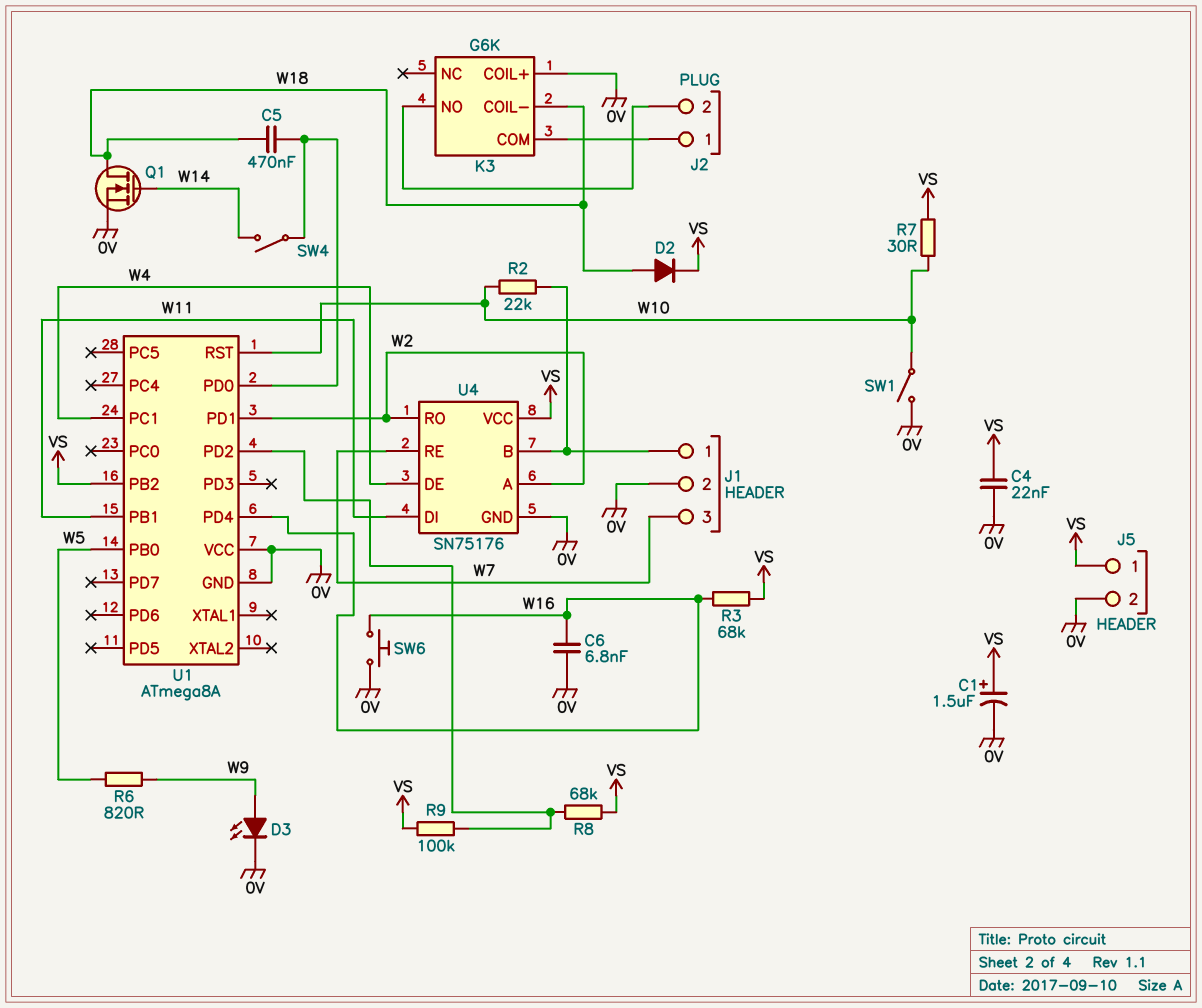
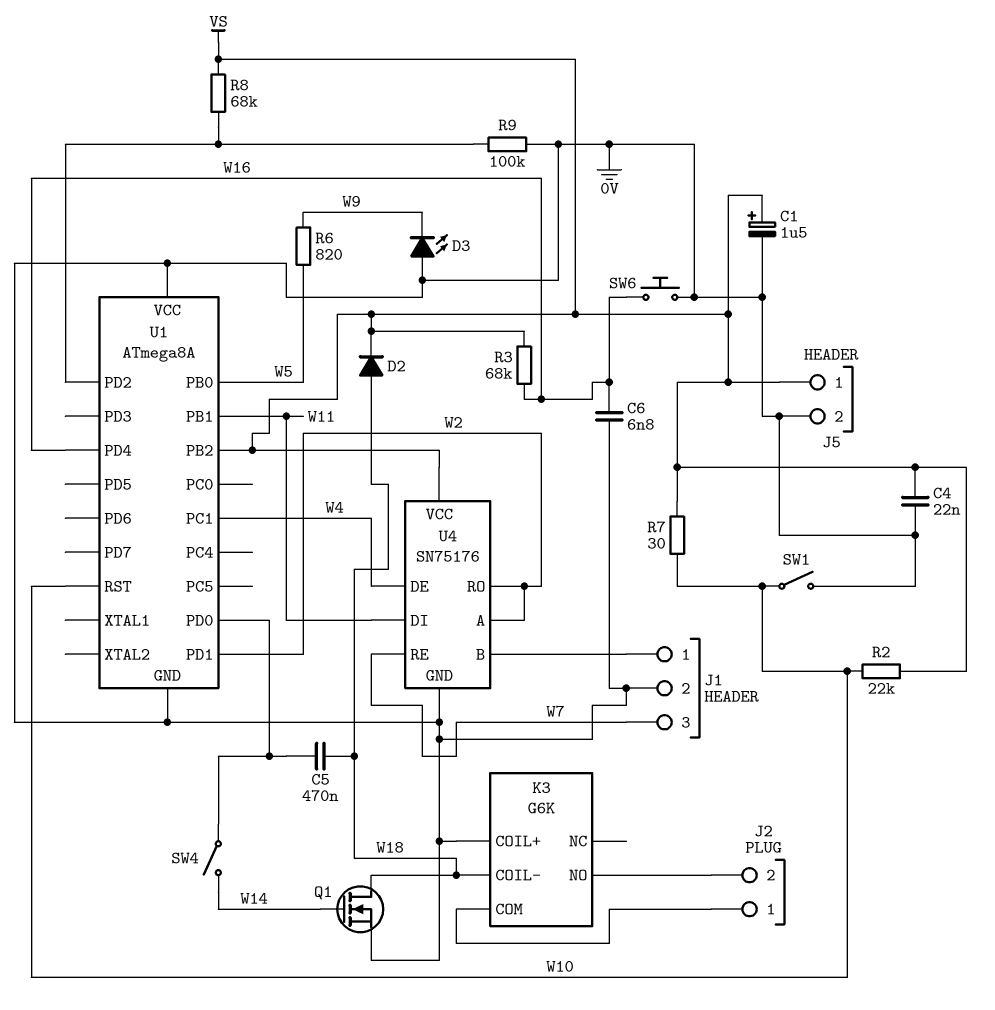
D3: LED (A W9, K 0V) -> LED (A 0V, K W9)
R2: 22k (J1/1, W10) -> 22k (VS, W10)
R9: 100k (U1/PD2, VS) -> 100k (0V, U1/PD2)

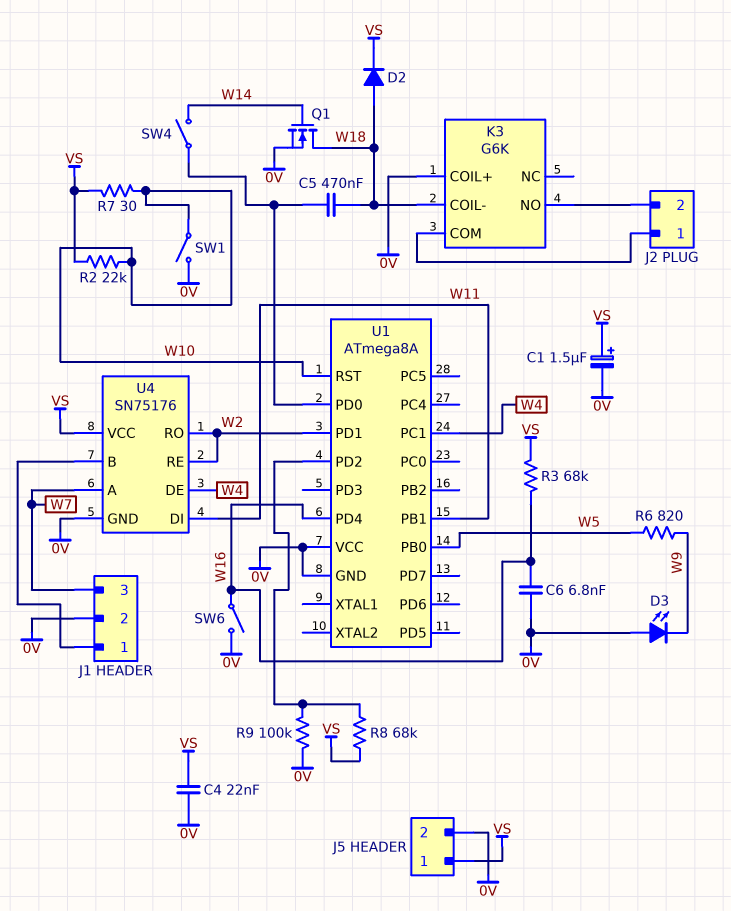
SW6: button (0V, W16) -> switch (0V, W16)
U1 pin PB2: VS -> none
U4 pin A: W2 -> W7
U4 pin RE: W7 -> W2

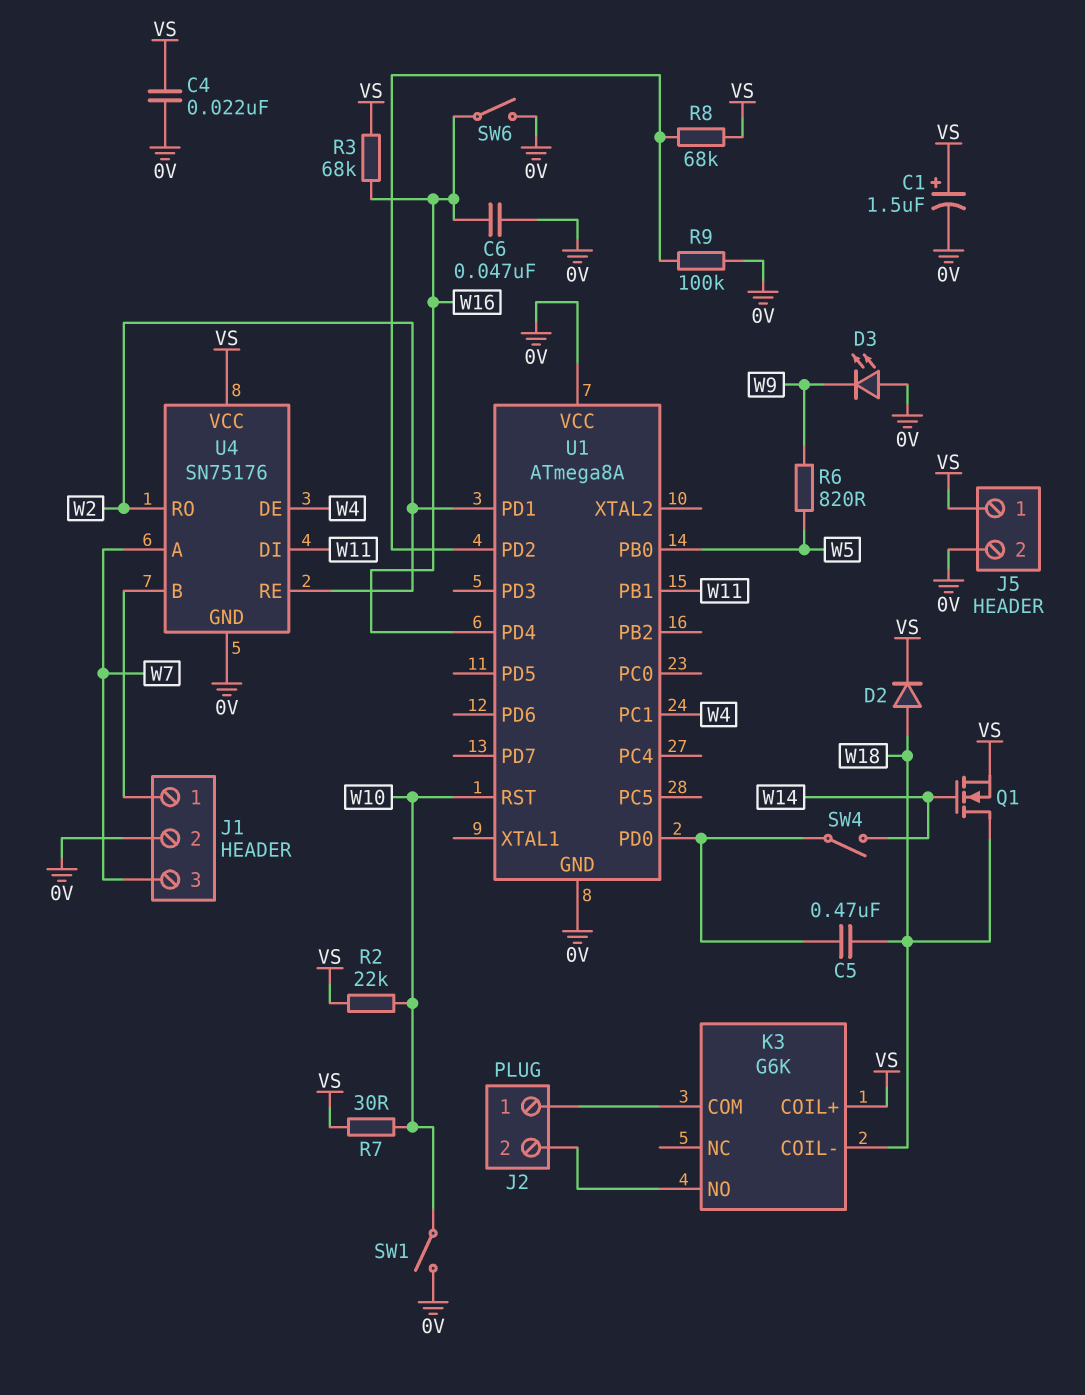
C6: 6.8nF (0V, W16) -> 47nF (0V, W16)
K3 pin COIL+: 0V -> VS
Q1: NMOS (G W14, D W18, S 0V) -> NMOS (G W14, D W18, S VS)

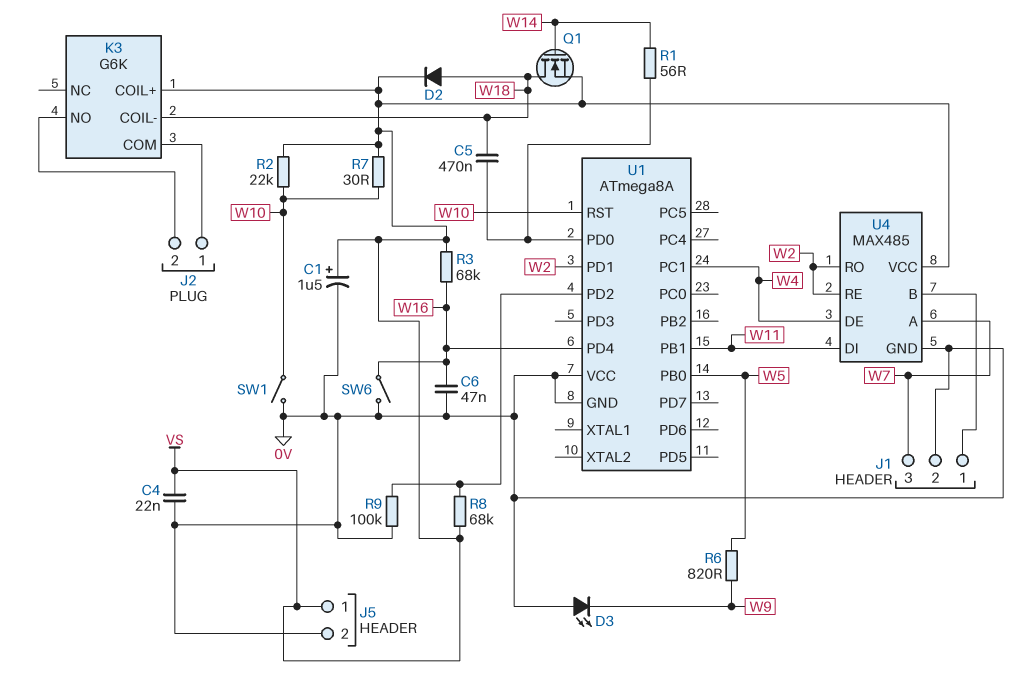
R1: none -> 56 (U1/PD0, W14)
SW4: switch (U1/PD0, W14) -> none
U4: SN75176 -> MAX485

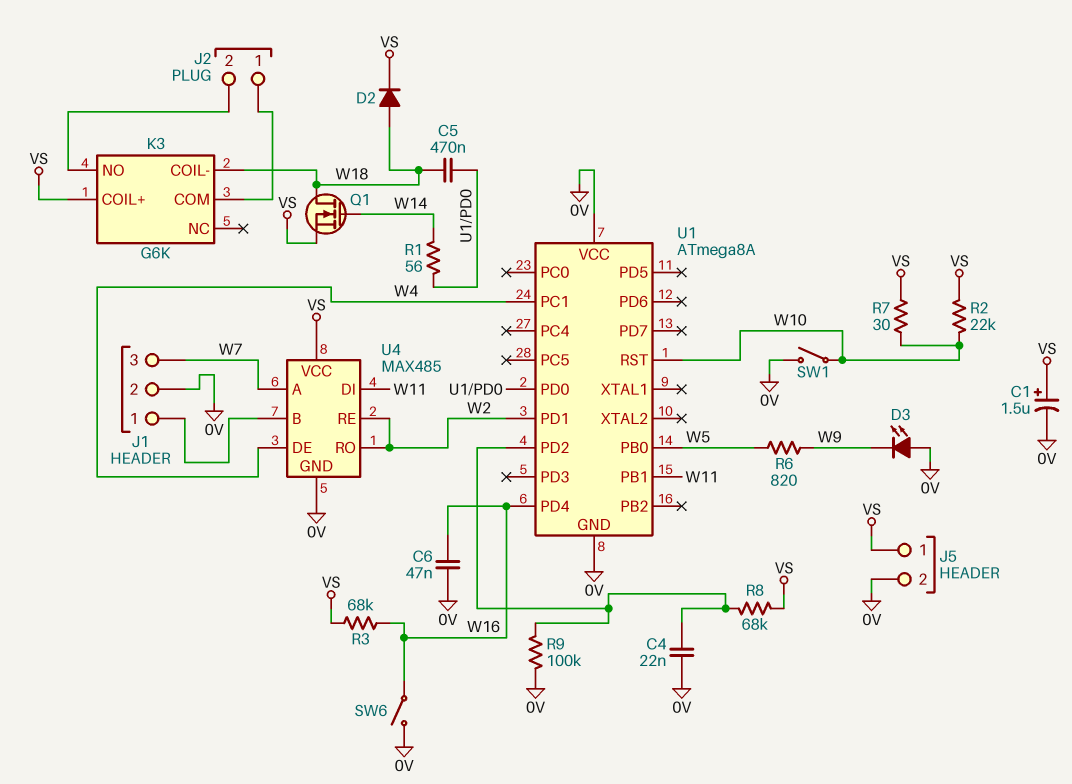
C4: 22nF (0V, VS) -> 22nF (0V, U1/PD2)

